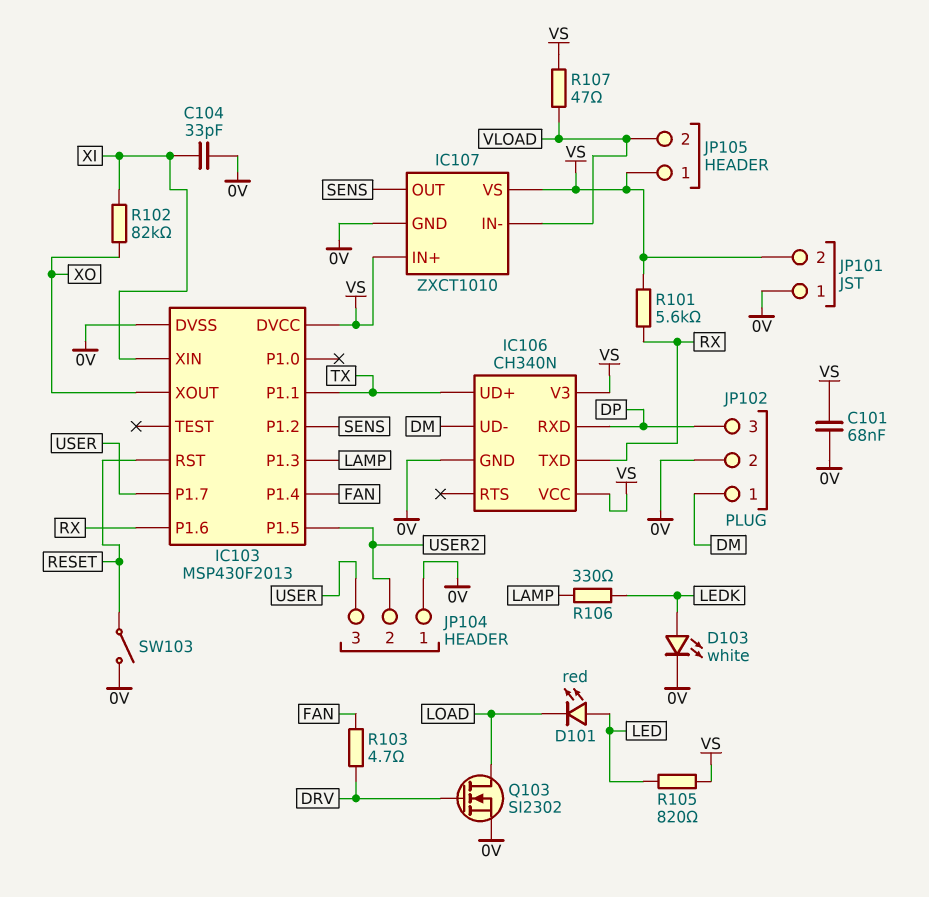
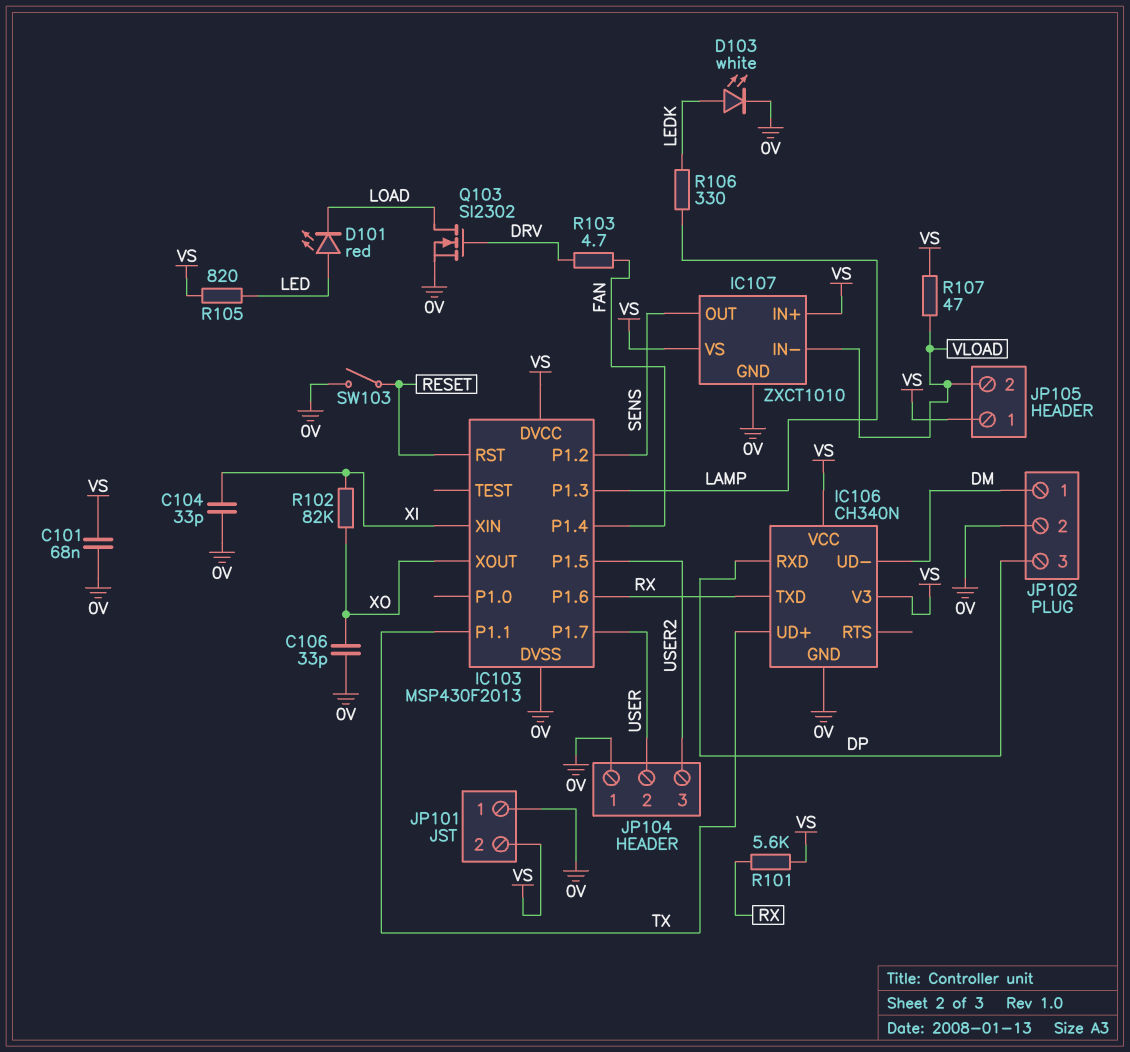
C106: none -> 33pF (0V, XO)
JP104 pin 2: USER2 -> USER
JP104 pin 3: USER -> USER2

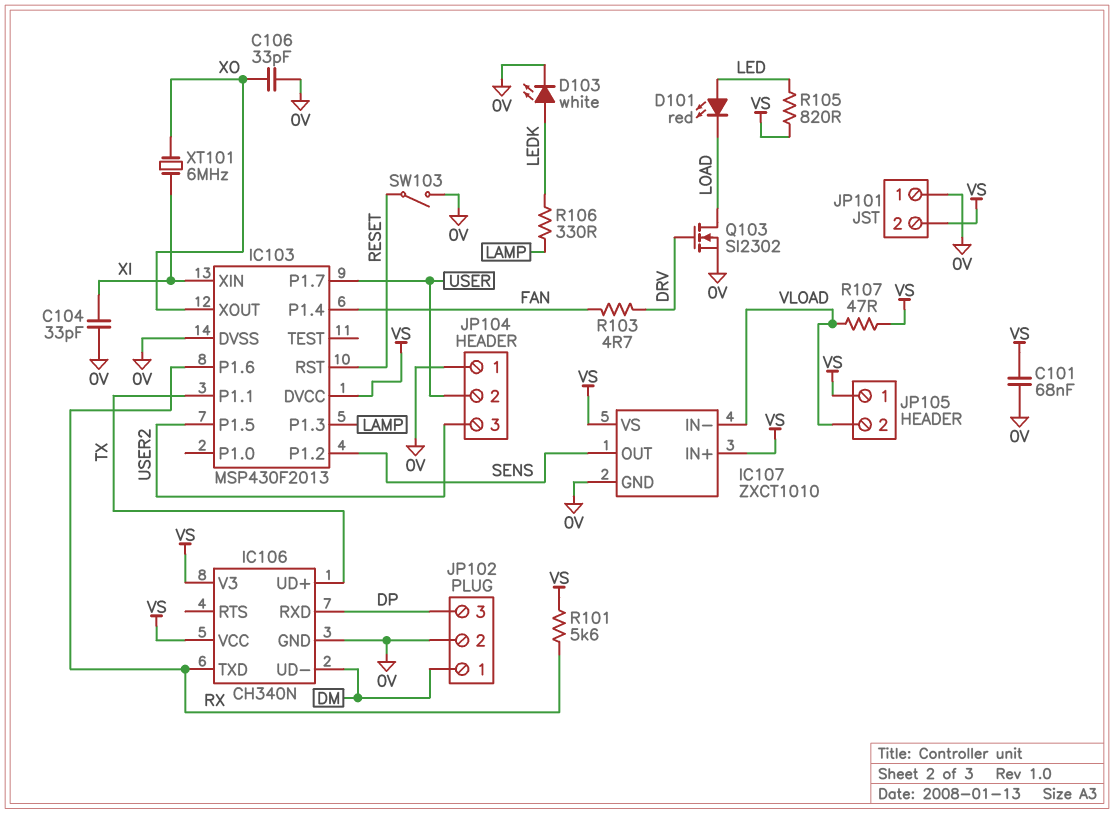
R102: 82k (XI, XO) -> none
XT101: none -> 6MHz (XI, XO)

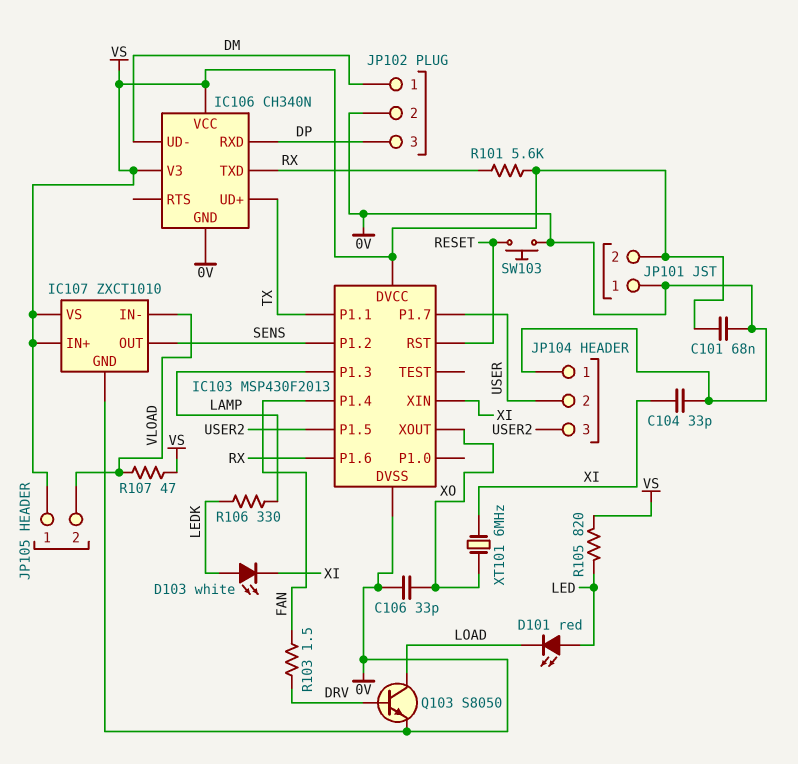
D103: LED white (A LEDK, K 0V) -> LED white (A LEDK, K XI)
Q103: NMOS SI2302 (G DRV, D LOAD, S 0V) -> NPN S8050 (B DRV, C LOAD, E 0V)
R103: 4.7 (DRV, FAN) -> 1.5 (DRV, FAN)
SW103: switch (0V, RESET) -> button (0V, RESET)

